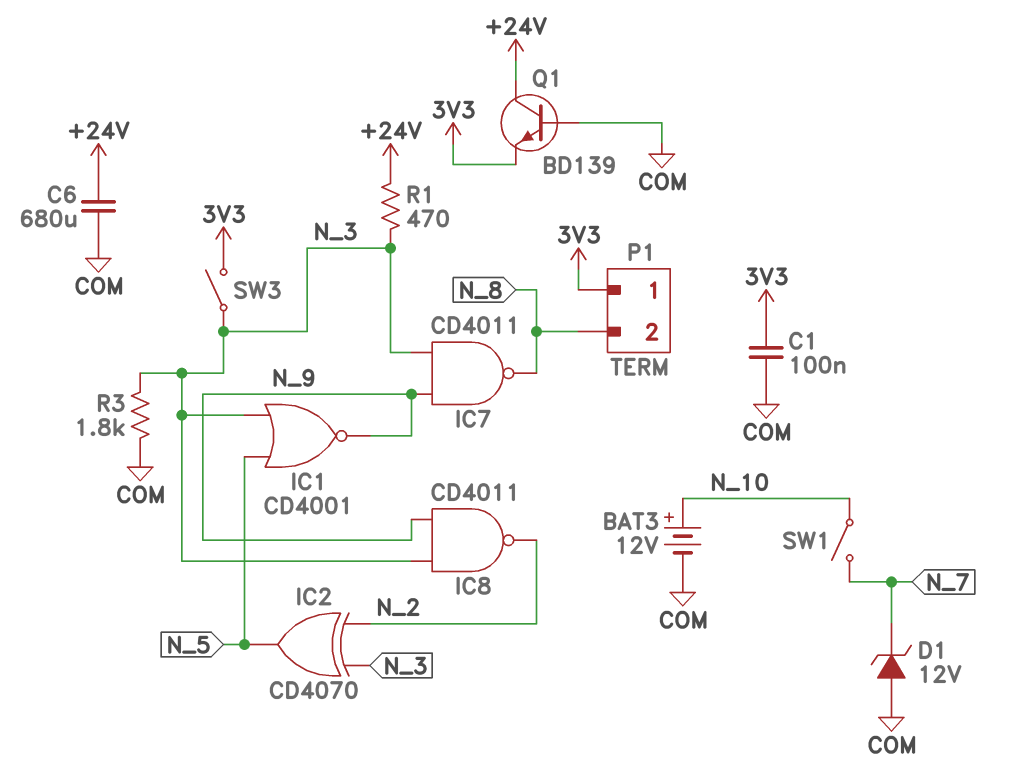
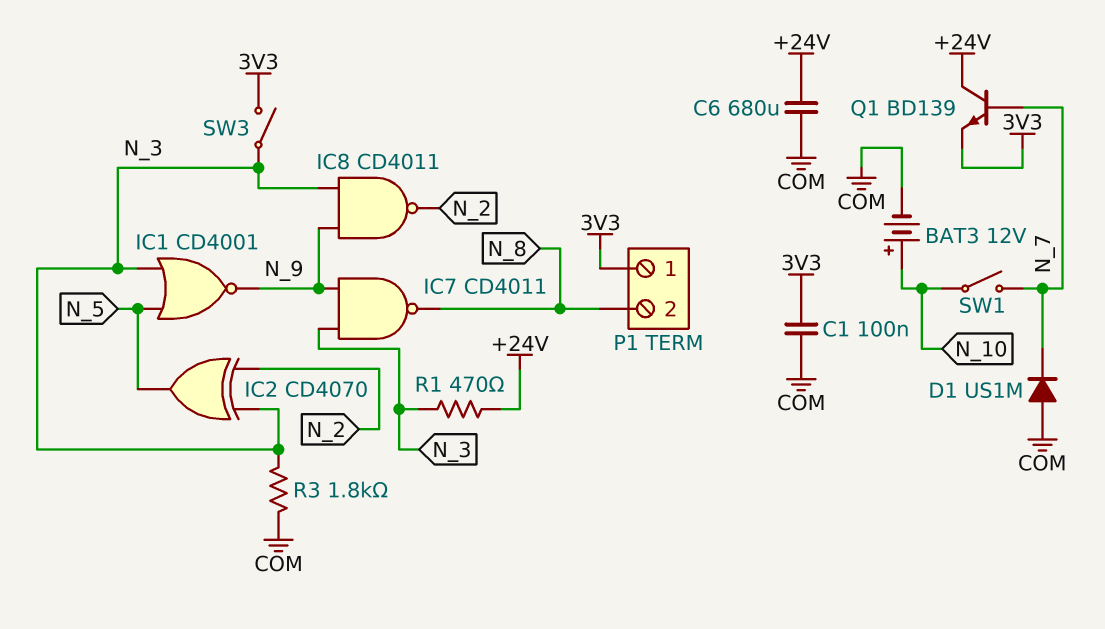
D1: zener 12V (A COM, K N_7) -> diode US1M (A COM, K N_7)
Q1: NPN BD139 (B COM, C +24V, E 3V3) -> NPN BD139 (B N_7, C +24V, E 3V3)

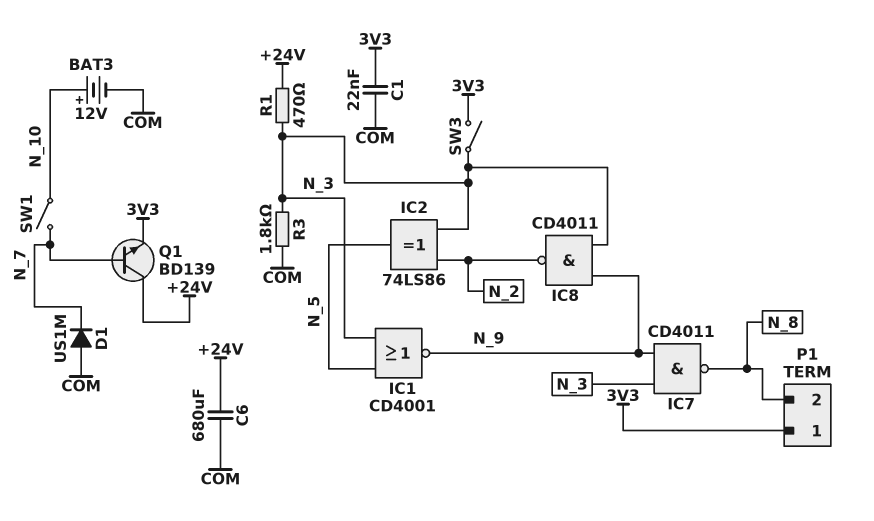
C1: 100nF (3V3, COM) -> 22nF (3V3, COM)
IC2: XOR CD4070 (in N_2, in N_3, out N_5) -> XOR 74LS86 (in N_2, in N_3, out N_5)

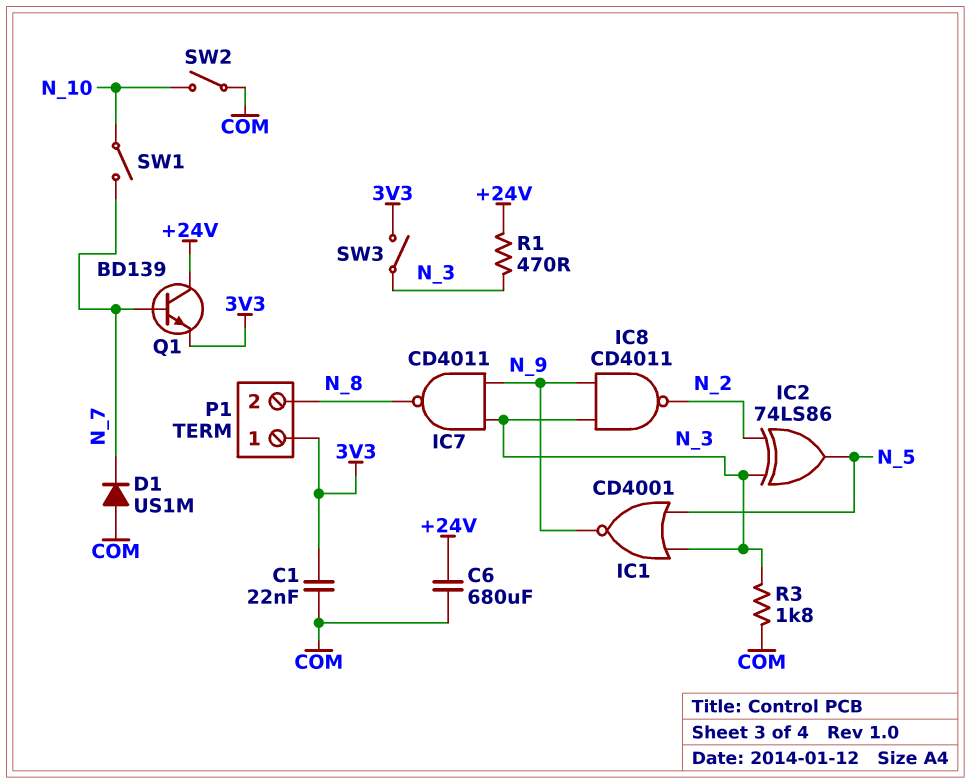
BAT3: 12V (plus N_10, minus COM) -> none
SW2: none -> switch (COM, N_10)

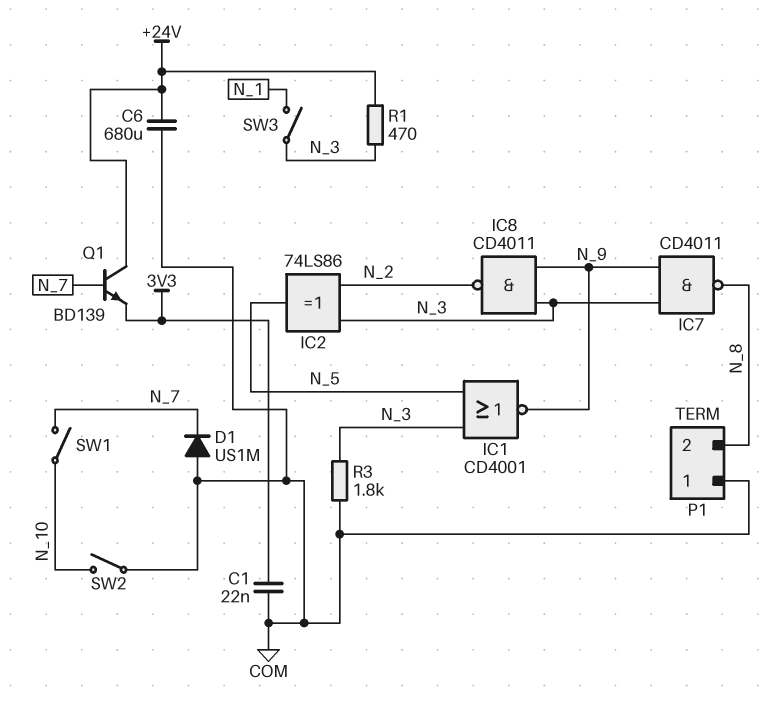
P1 pin 1: 3V3 -> COM
SW3: switch (3V3, N_3) -> switch (N_1, N_3)

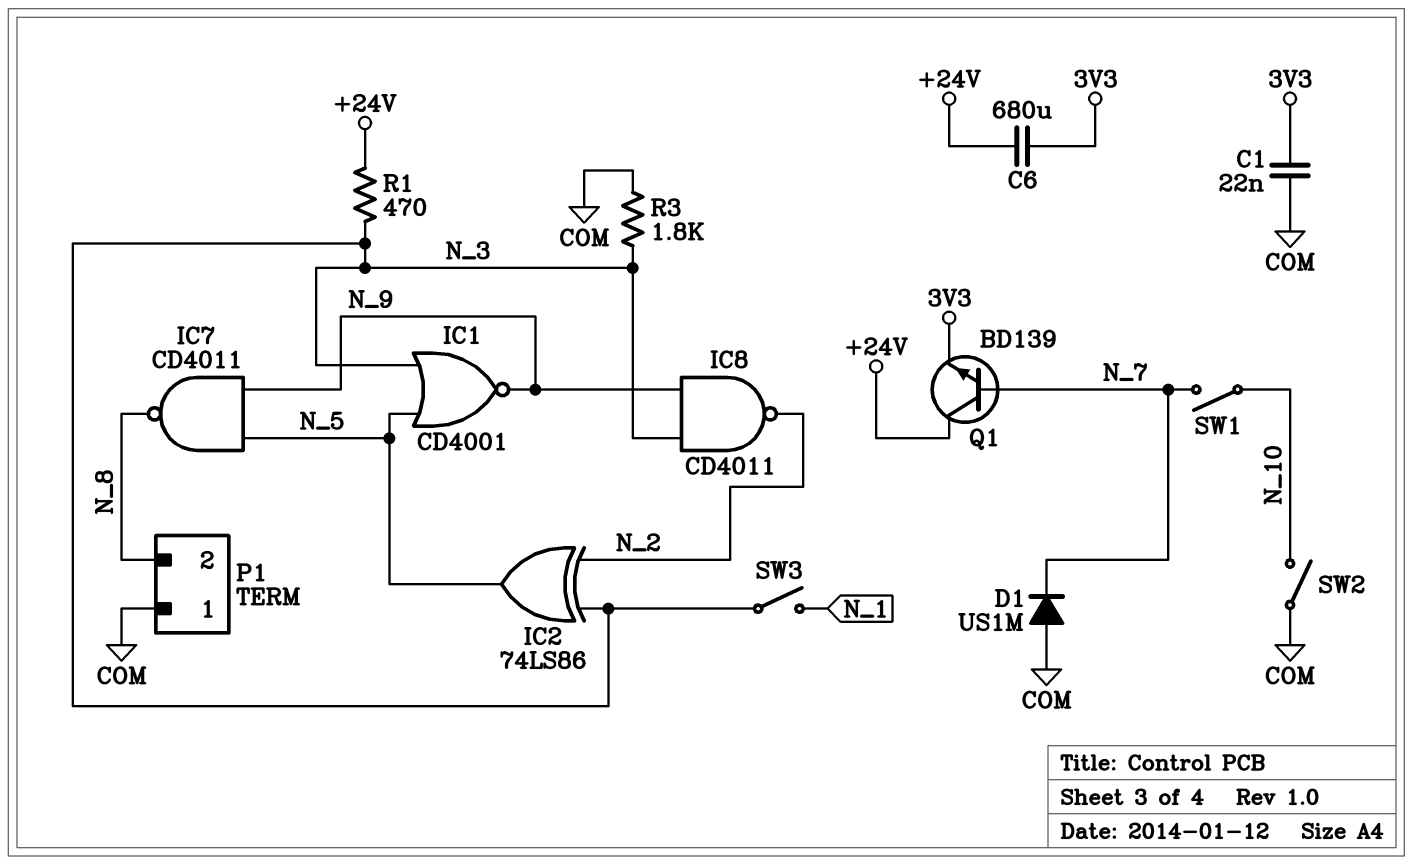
C6: 680uF (+24V, COM) -> 680uF (+24V, 3V3)
IC7: NAND CD4011 (in N_3, in N_9, out N_8) -> NAND CD4011 (in N_5, in N_9, out N_8)

